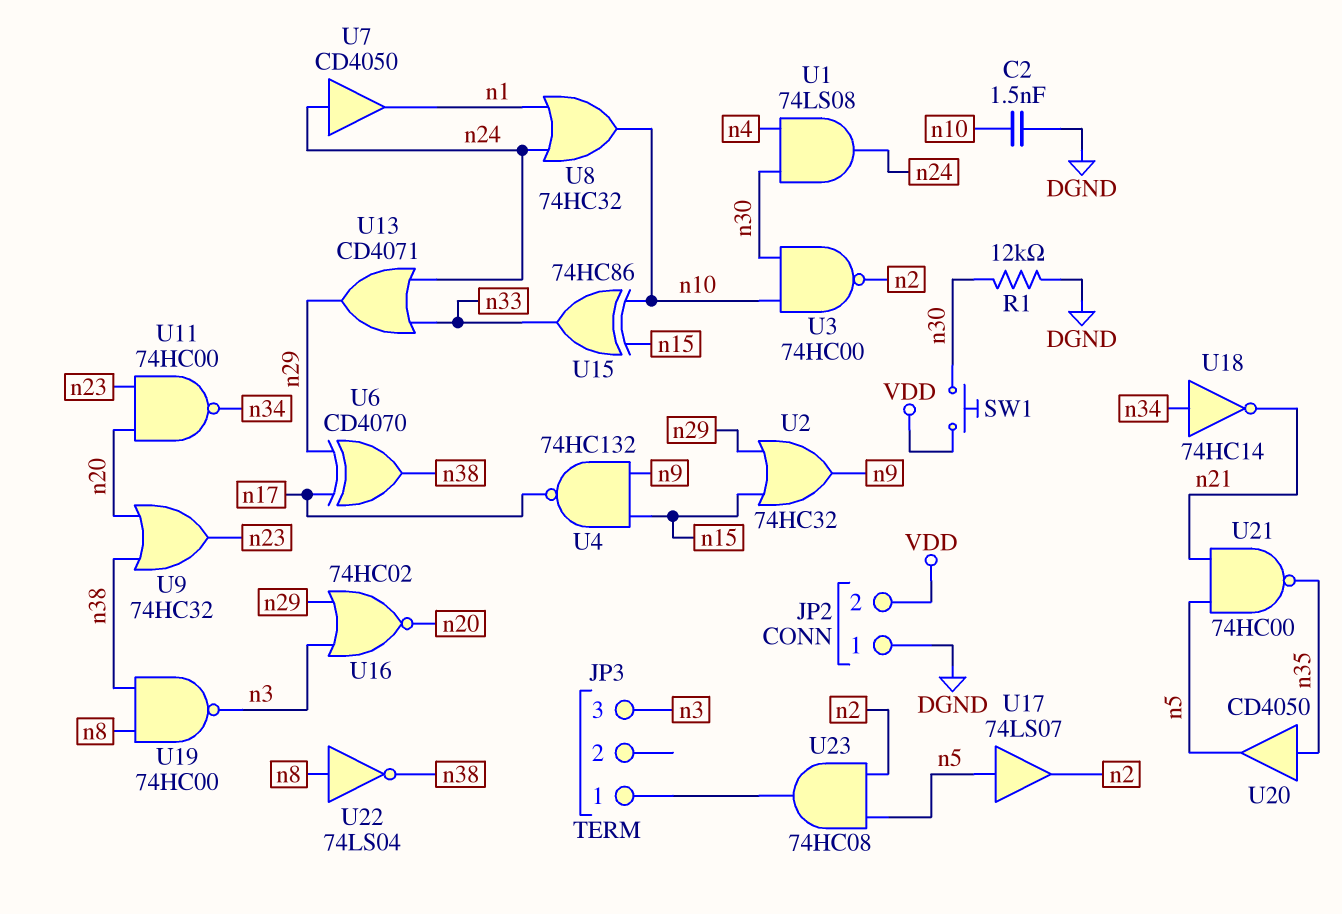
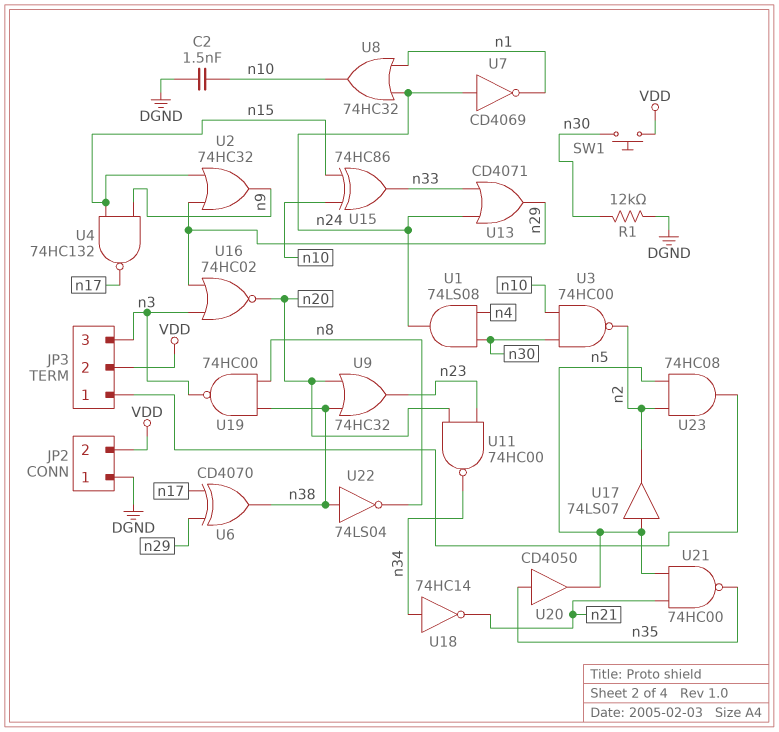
JP3 pin 2: none -> VDD
U7: buffer CD4050 (in n24, out n1) -> NOT CD4069 (in n24, out n1)
U22: NOT 74LS04 (in n8, out n38) -> NOT 74LS04 (in n38, out n8)

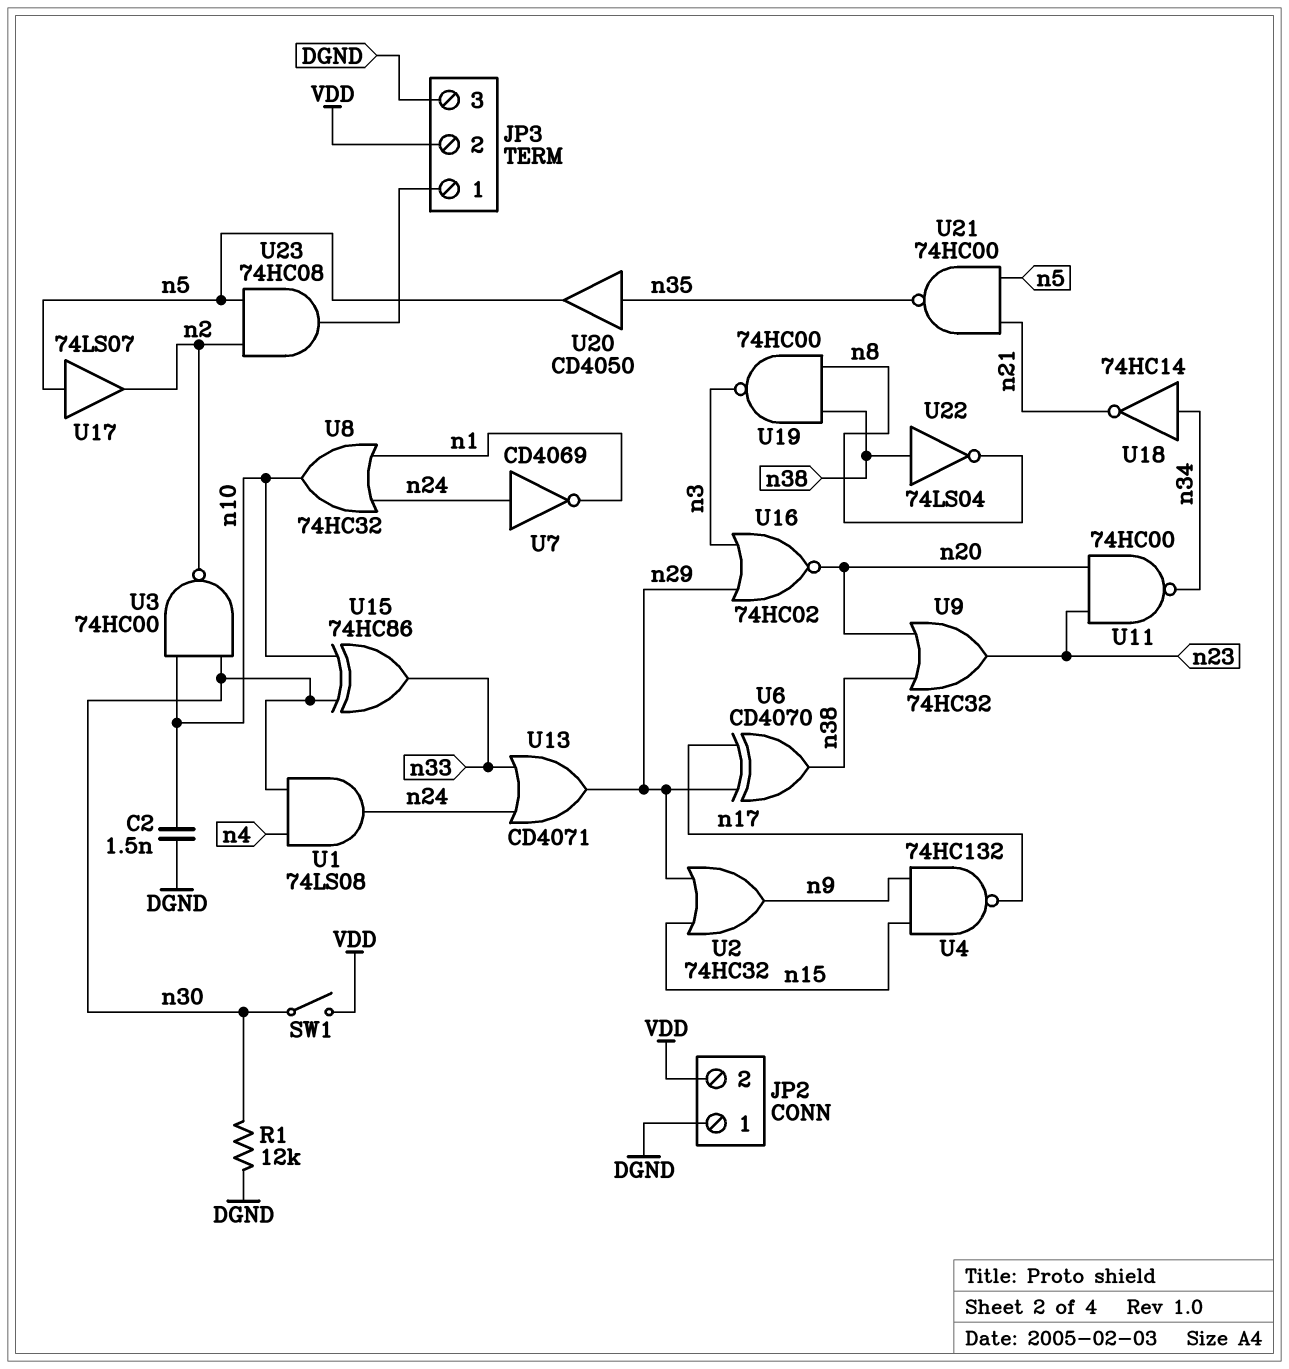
JP3 pin 3: n3 -> DGND
SW1: button (VDD, n30) -> switch (VDD, n30)
U15: XOR 74HC86 (in n10, in n15, out n33) -> XOR 74HC86 (in n10, in n30, out n33)

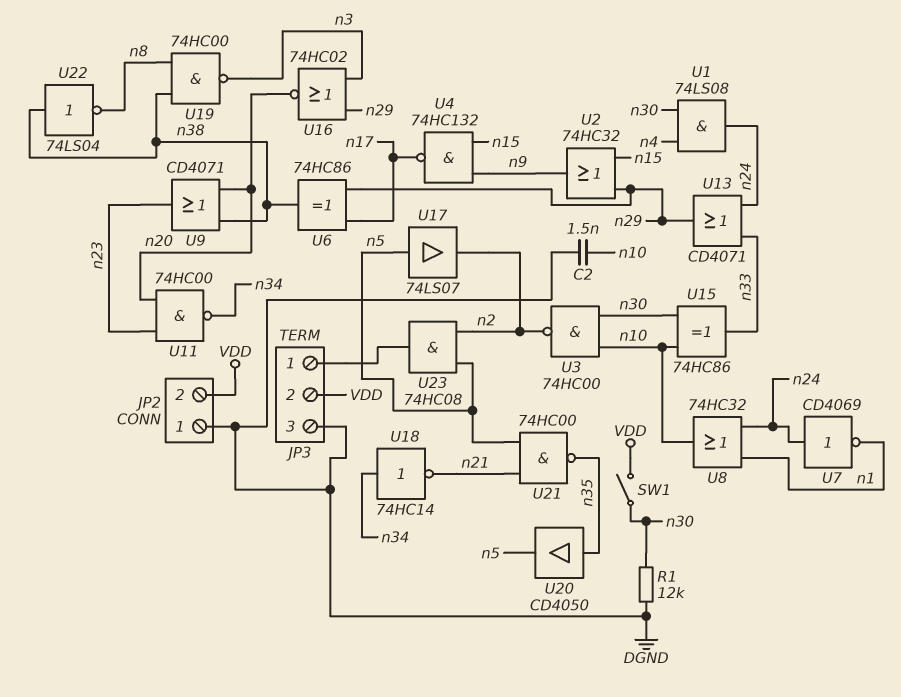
U6: XOR CD4070 (in n17, in n29, out n38) -> XOR 74HC86 (in n17, in n29, out n38)
U9: OR 74HC32 (in n20, in n38, out n23) -> OR CD4071 (in n20, in n38, out n23)

